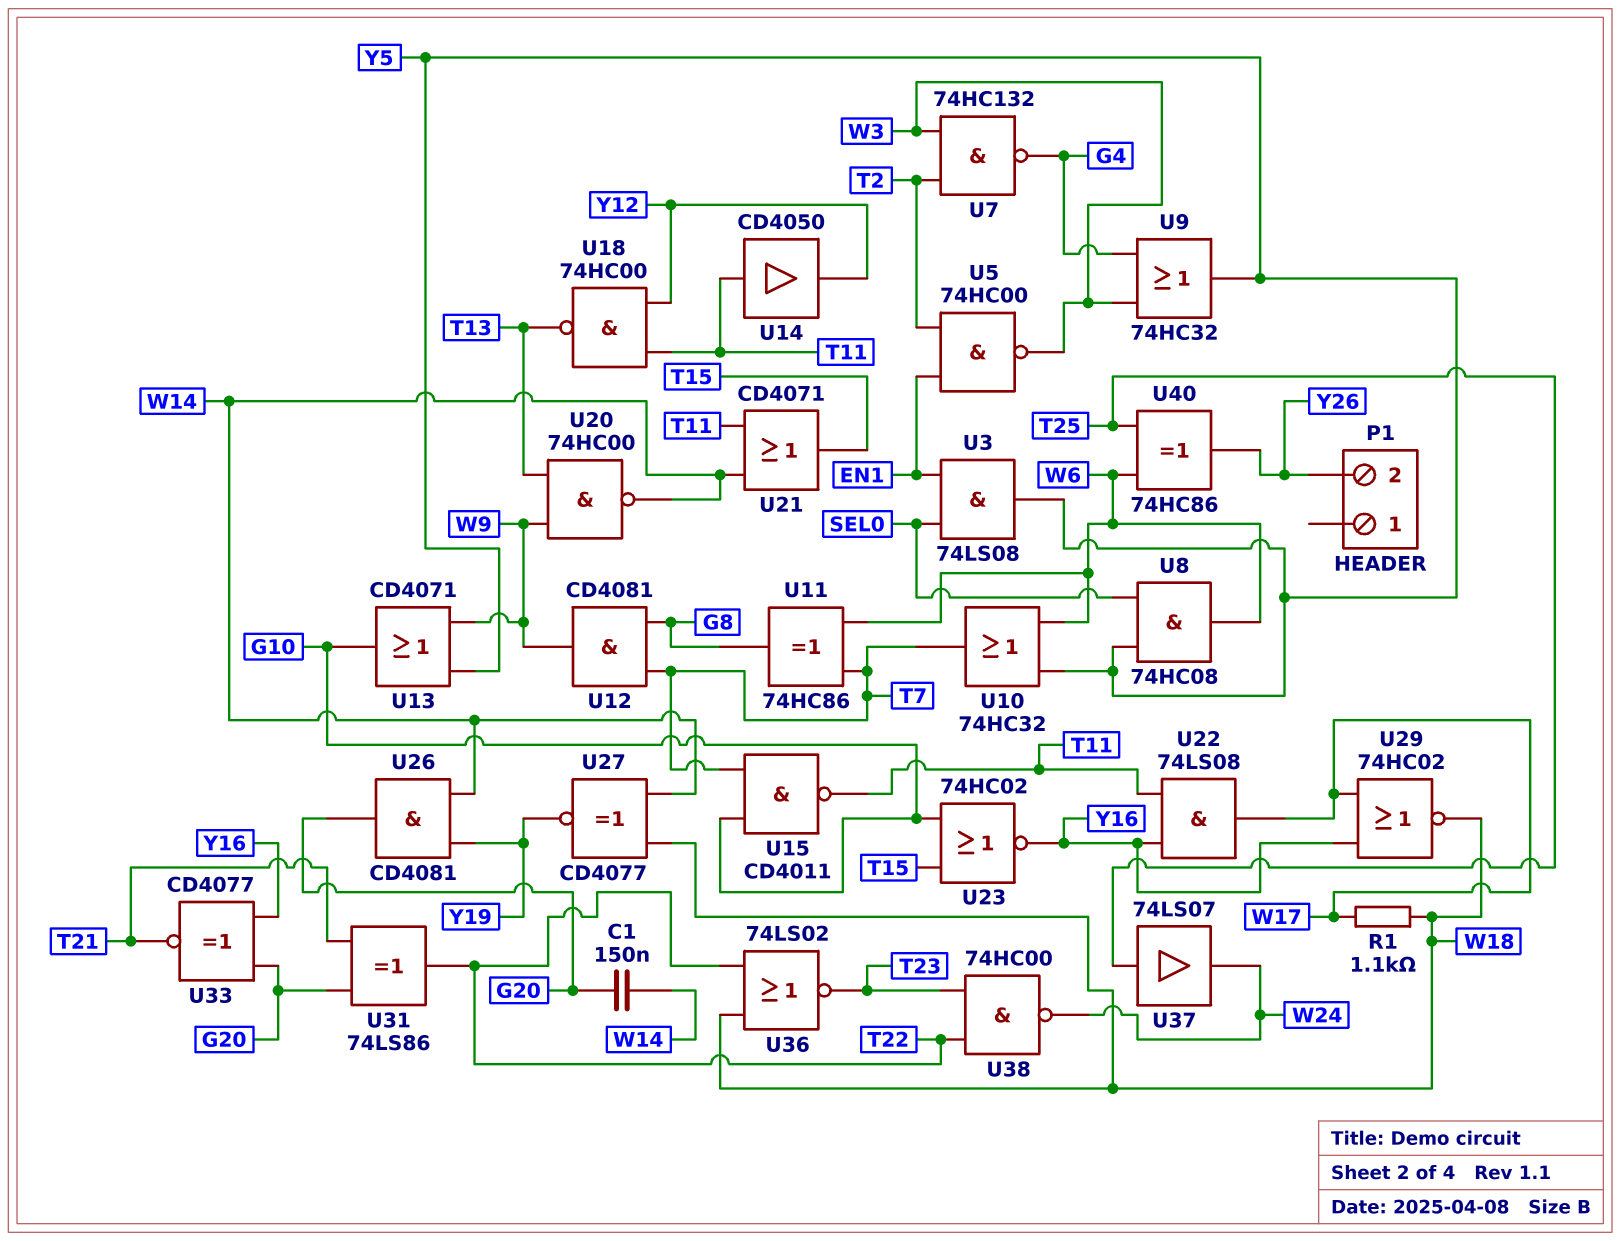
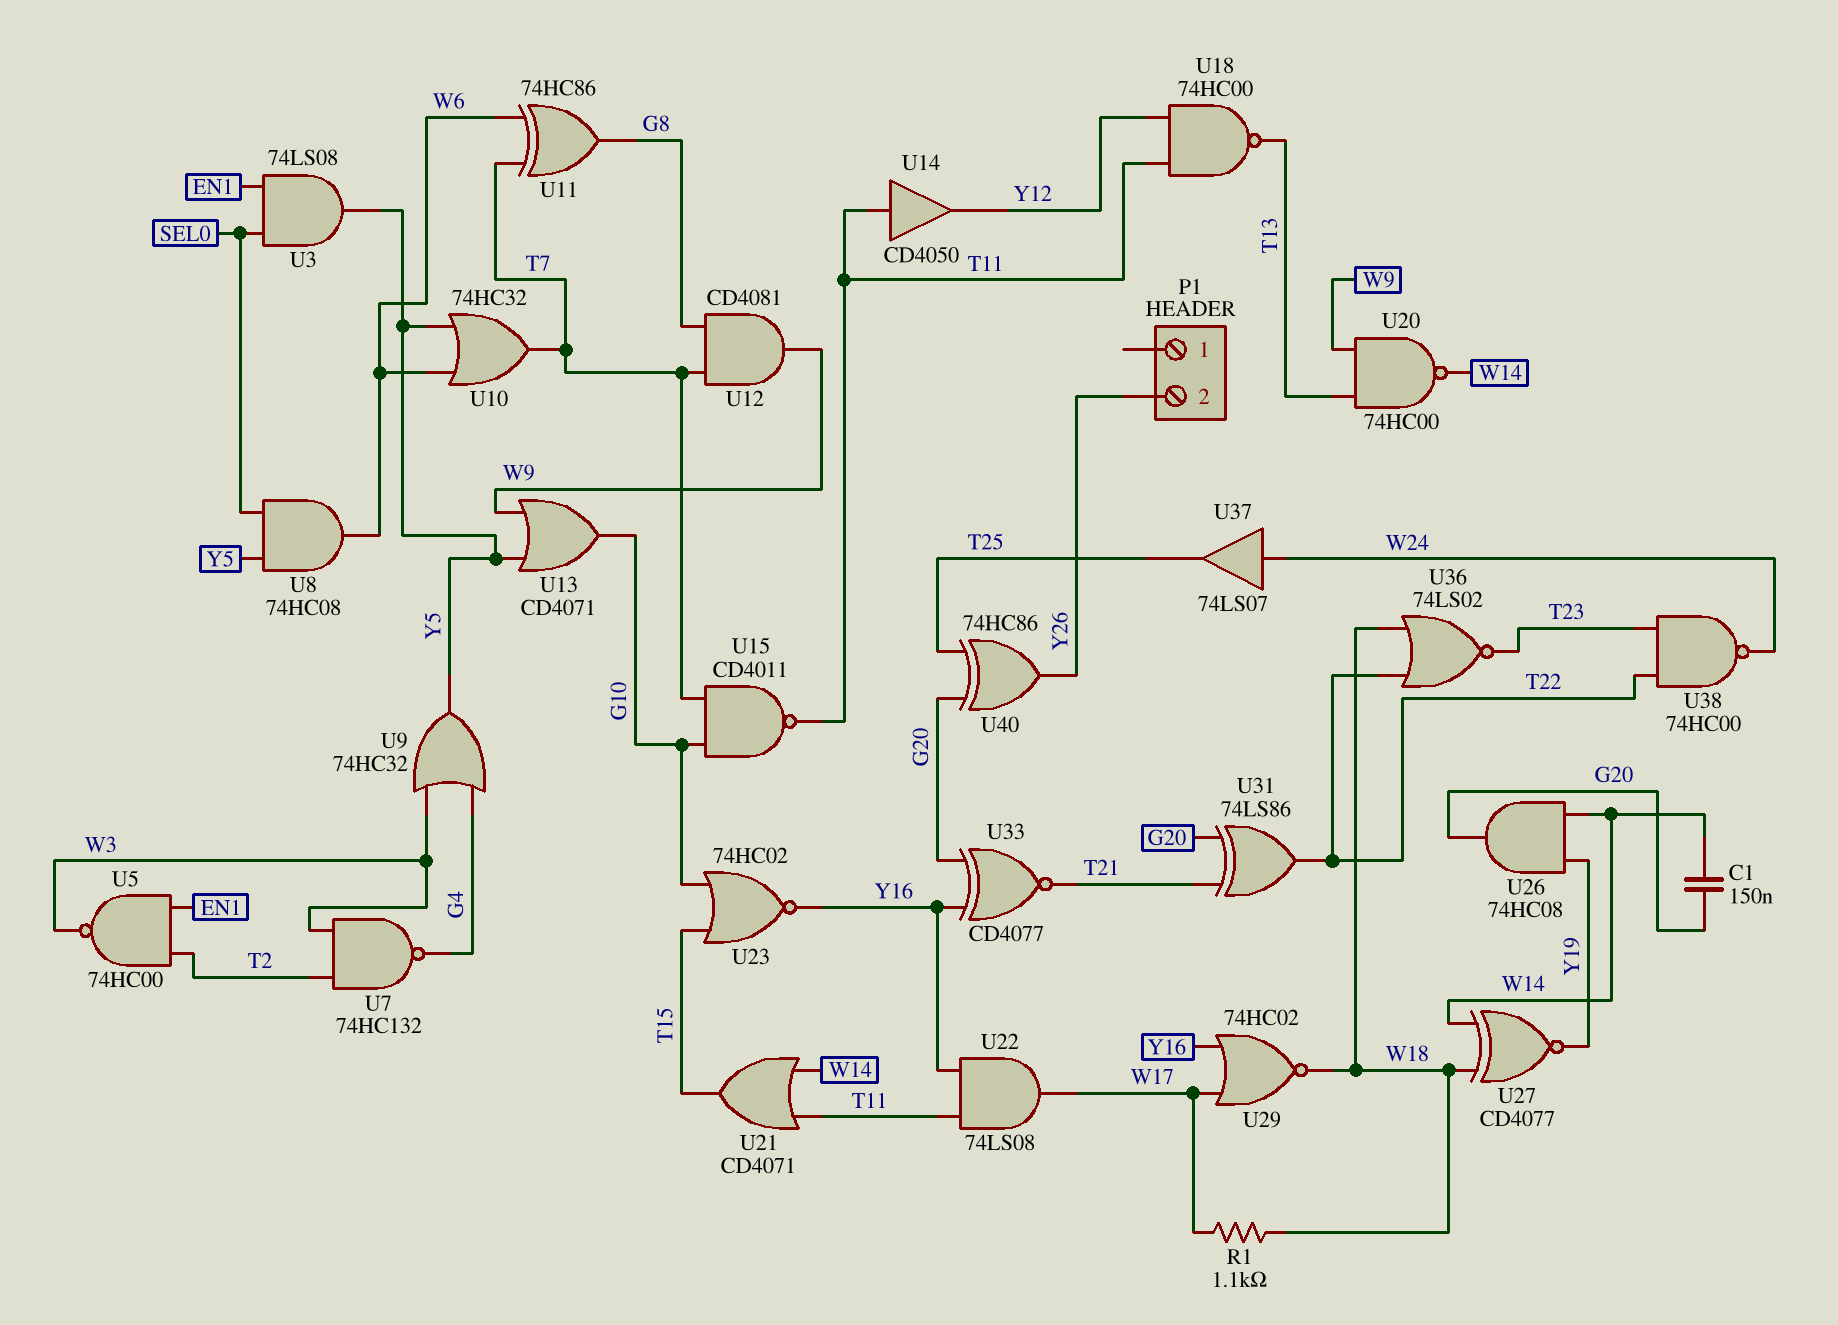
U26: AND CD4081 (in W14, in Y19, out G20) -> AND 74HC08 (in W14, in Y19, out G20)
U37: buffer 74LS07 (in T25, out W24) -> buffer 74LS07 (in W24, out T25)
U40: XOR 74HC86 (in T25, in W6, out Y26) -> XOR 74HC86 (in G20, in T25, out Y26)

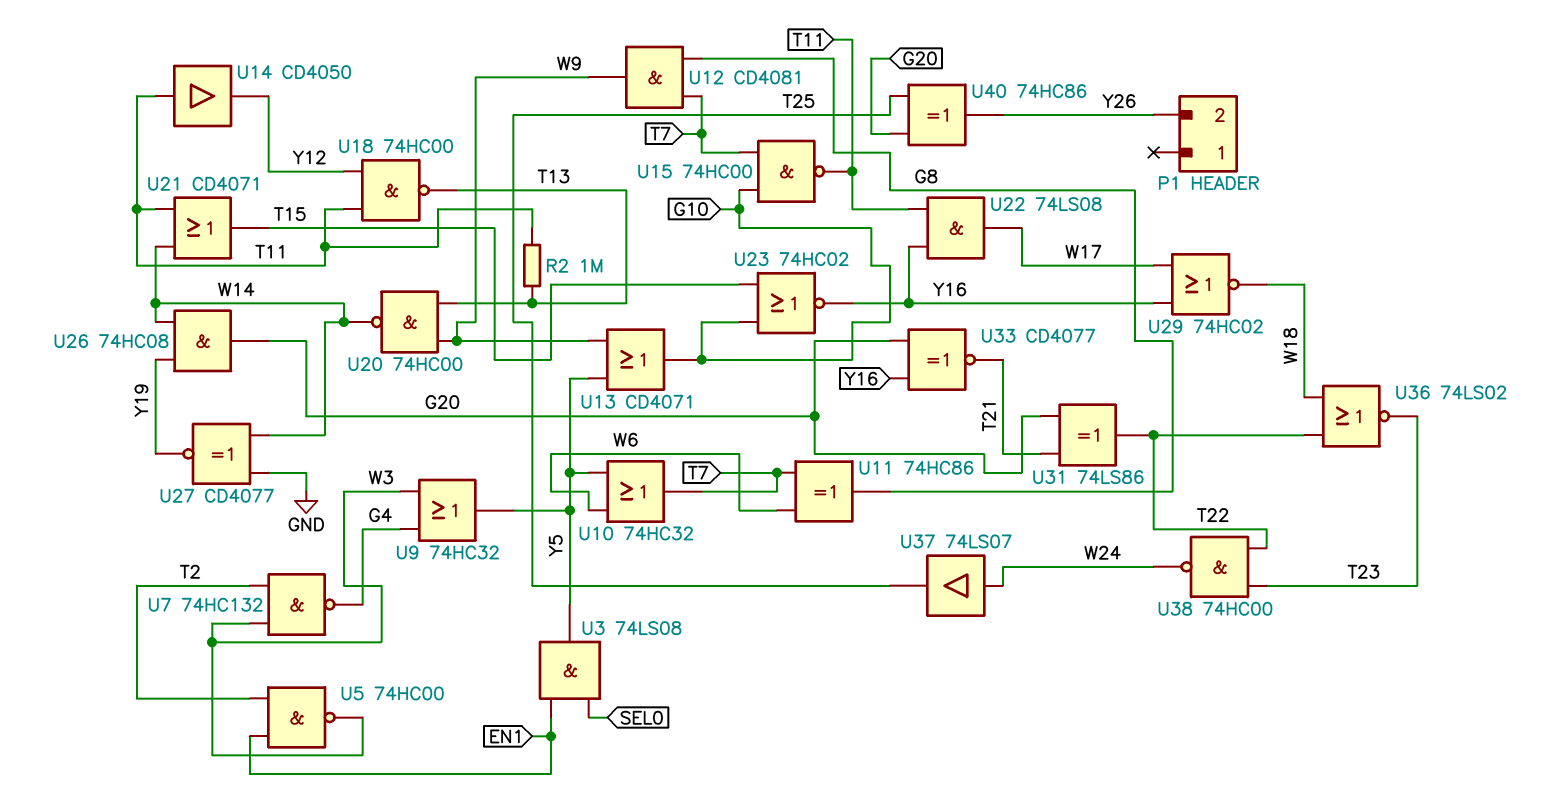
C1: 150nF (G20, W14) -> none
R1: 1.1k (W17, W18) -> none
R2: none -> 1M (T11, T13)
U8: AND 74HC08 (in SEL0, in Y5, out W6) -> none
U15: NAND CD4011 (in G10, in T7, out T11) -> NAND 74HC00 (in G10, in T7, out T11)
U27: XNOR CD4077 (in W14, in W18, out Y19) -> XNOR CD4077 (in GND, in W14, out Y19)

